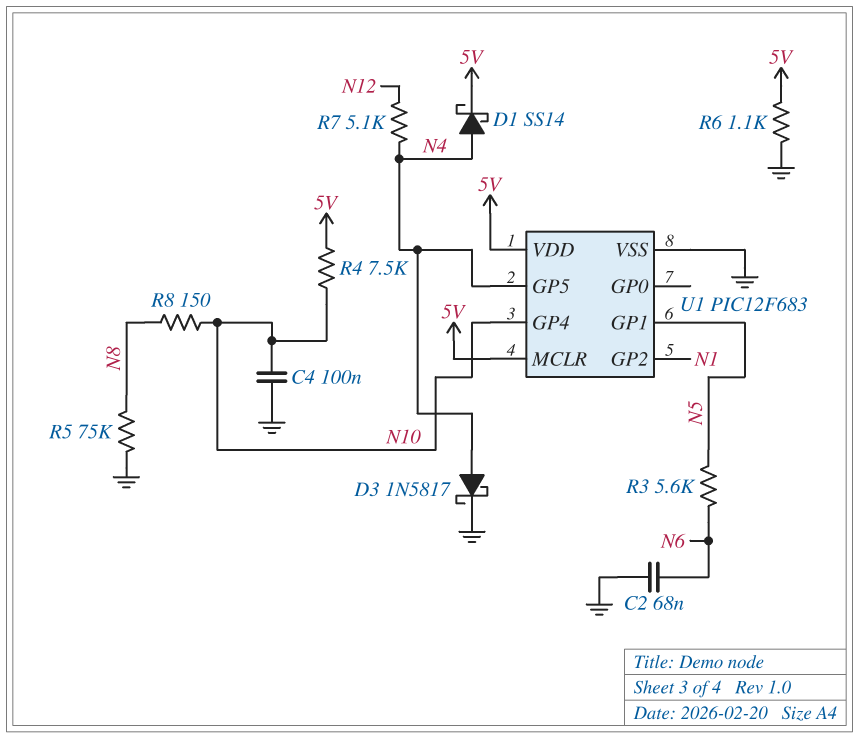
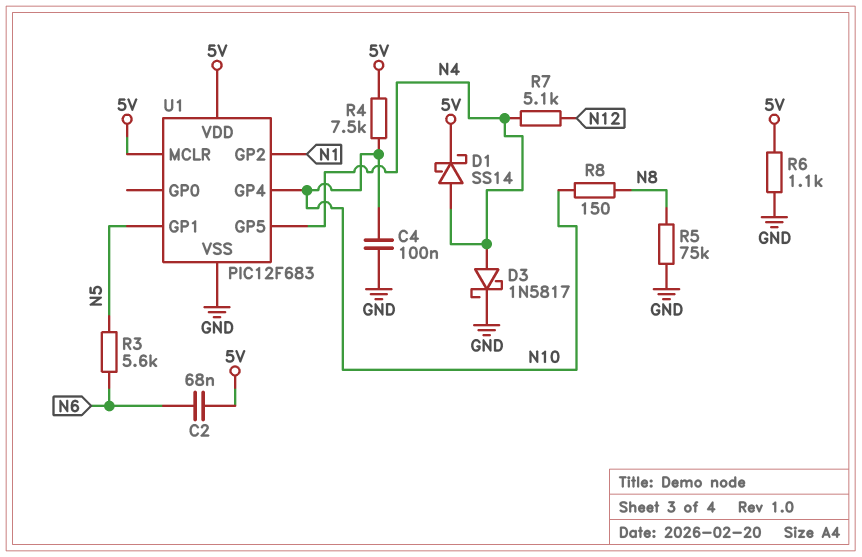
C2: 68nF (GND, N6) -> 68nF (5V, N6)

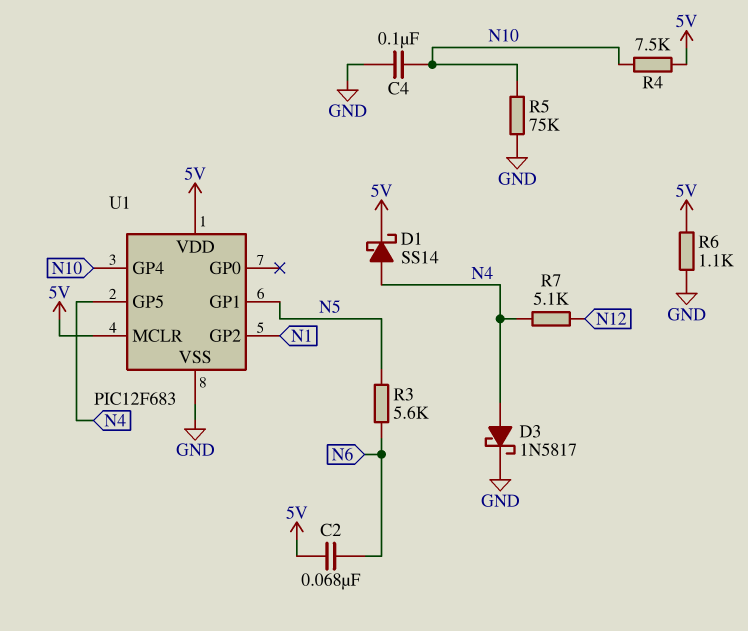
R5: 75k (GND, N8) -> 75k (GND, N10)
R8: 150 (N8, N10) -> none

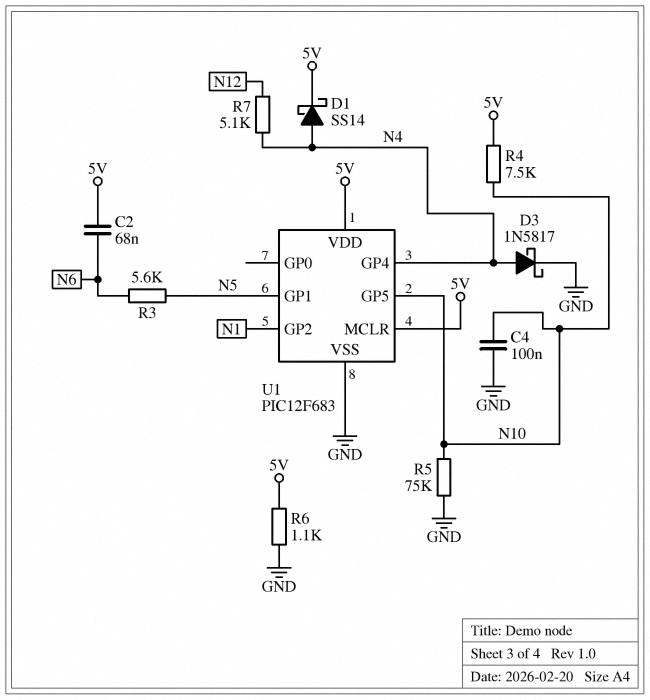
U1 pin GP4: N10 -> N4
U1 pin GP5: N4 -> N10

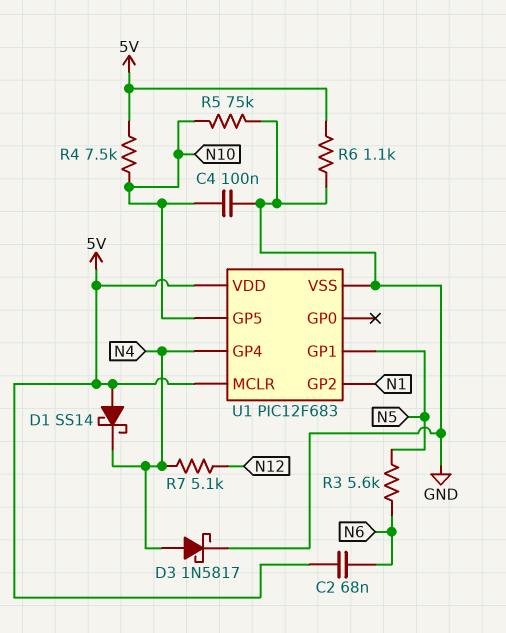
D1: schottky SS14 (A N4, K 5V) -> schottky SS14 (A 5V, K N4)

